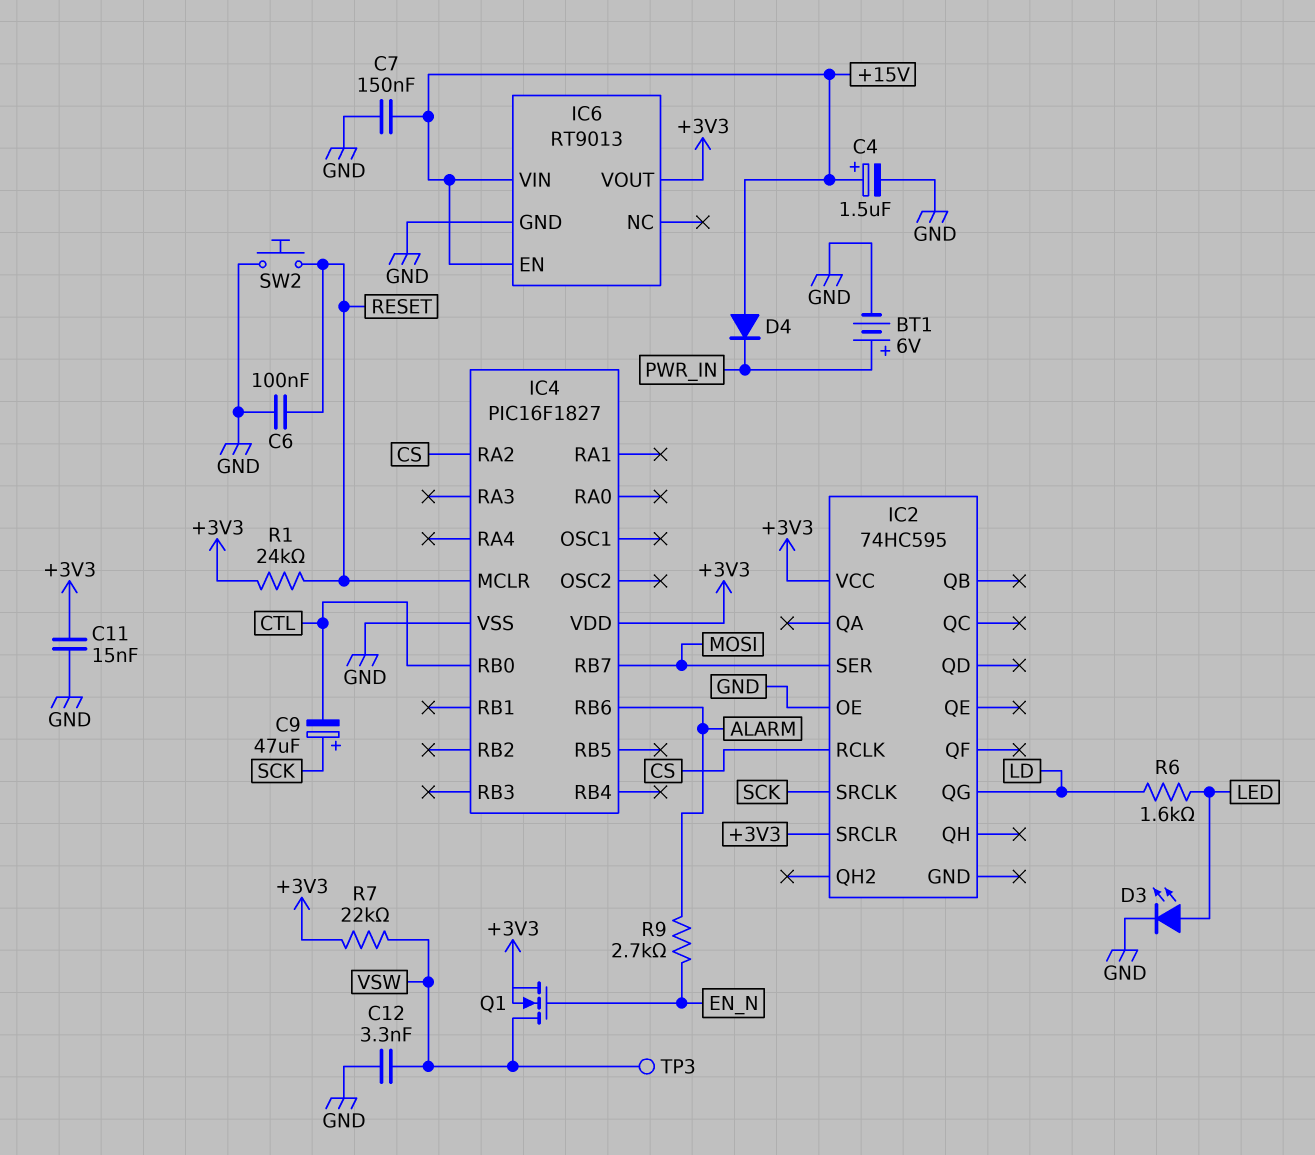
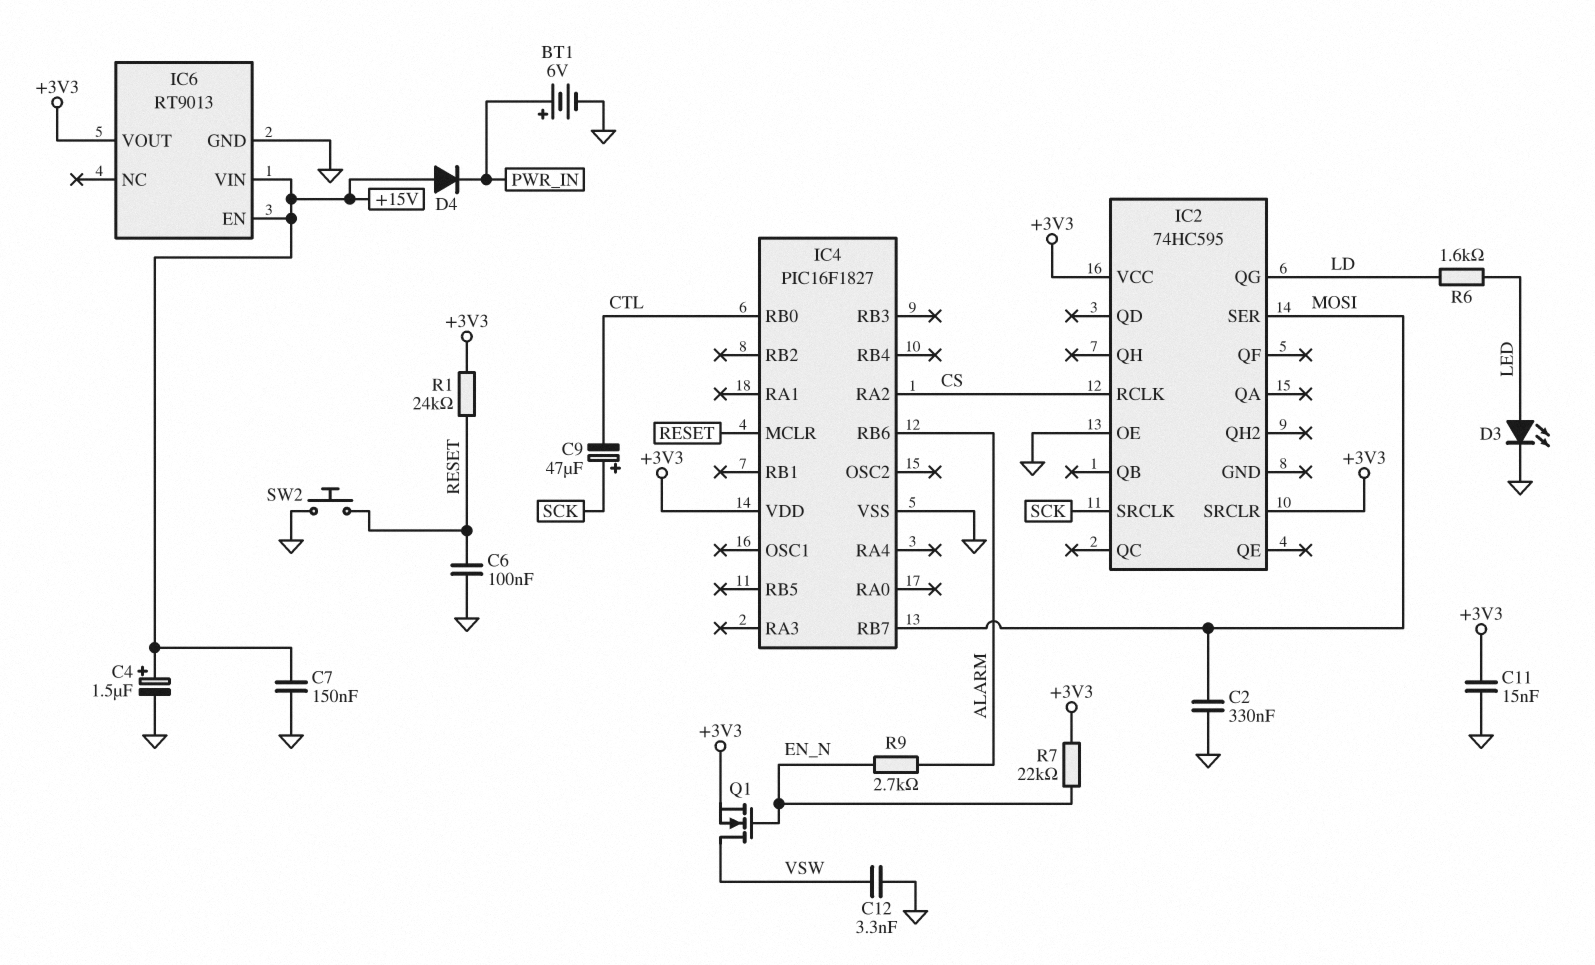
C2: none -> 330nF (GND, MOSI)
R7: 22k (+3V3, VSW) -> 22k (+3V3, EN_N)
TP3: test point (VSW) -> none

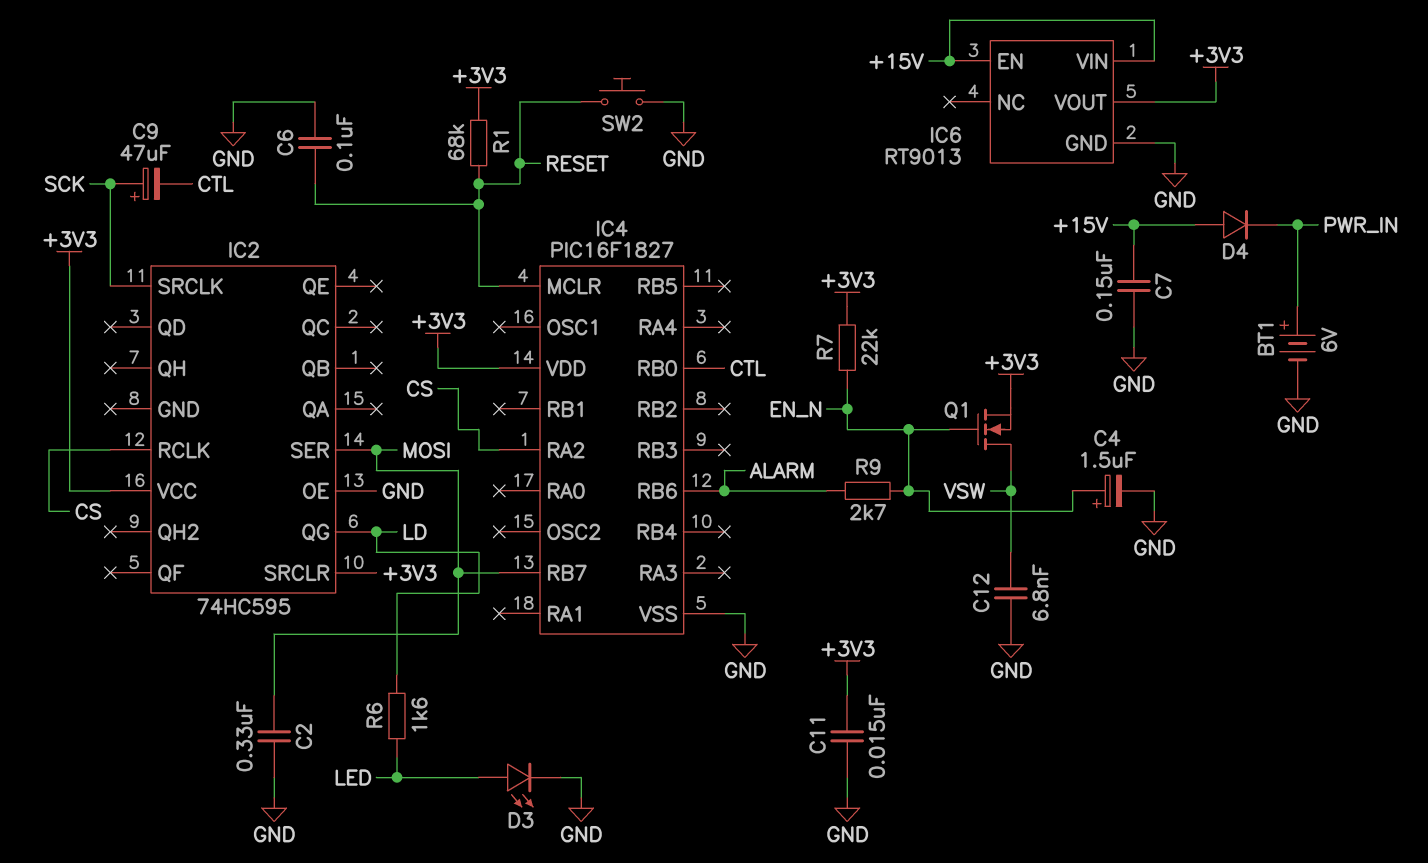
C4: 1.5uF (plus +15V, minus GND) -> 1.5uF (plus EN_N, minus GND)
C12: 3.3nF (GND, VSW) -> 6.8nF (GND, VSW)
R1: 24k (+3V3, RESET) -> 68k (+3V3, RESET)

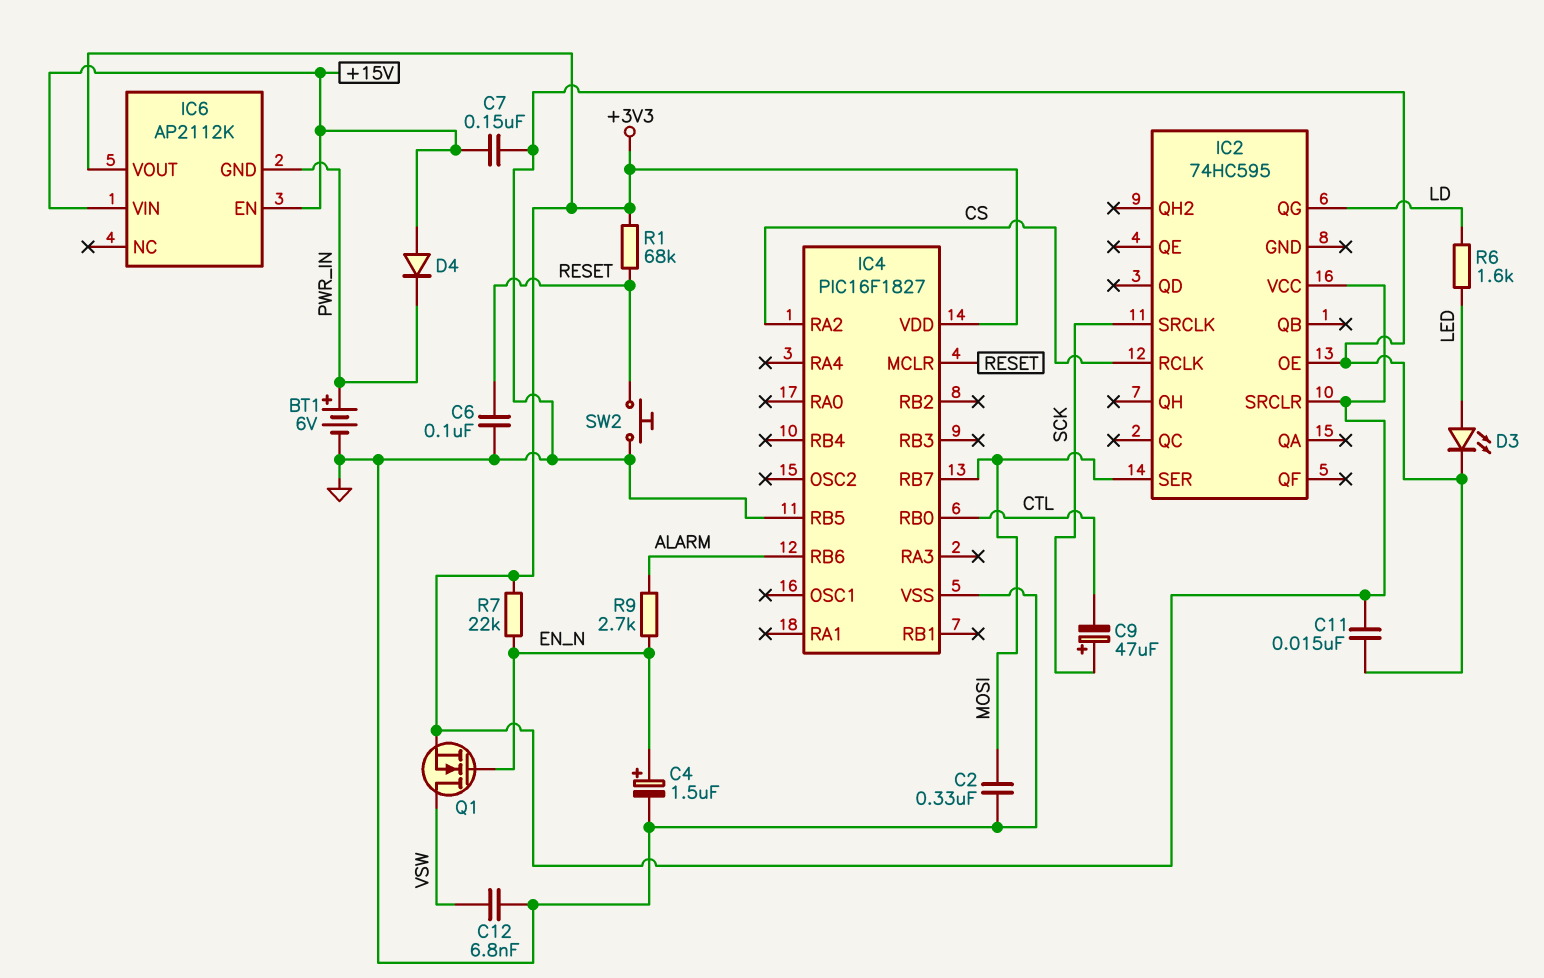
IC4 pin RB5: none -> GND
IC6: RT9013 -> AP2112K
IC6 pin GND: GND -> PWR_IN

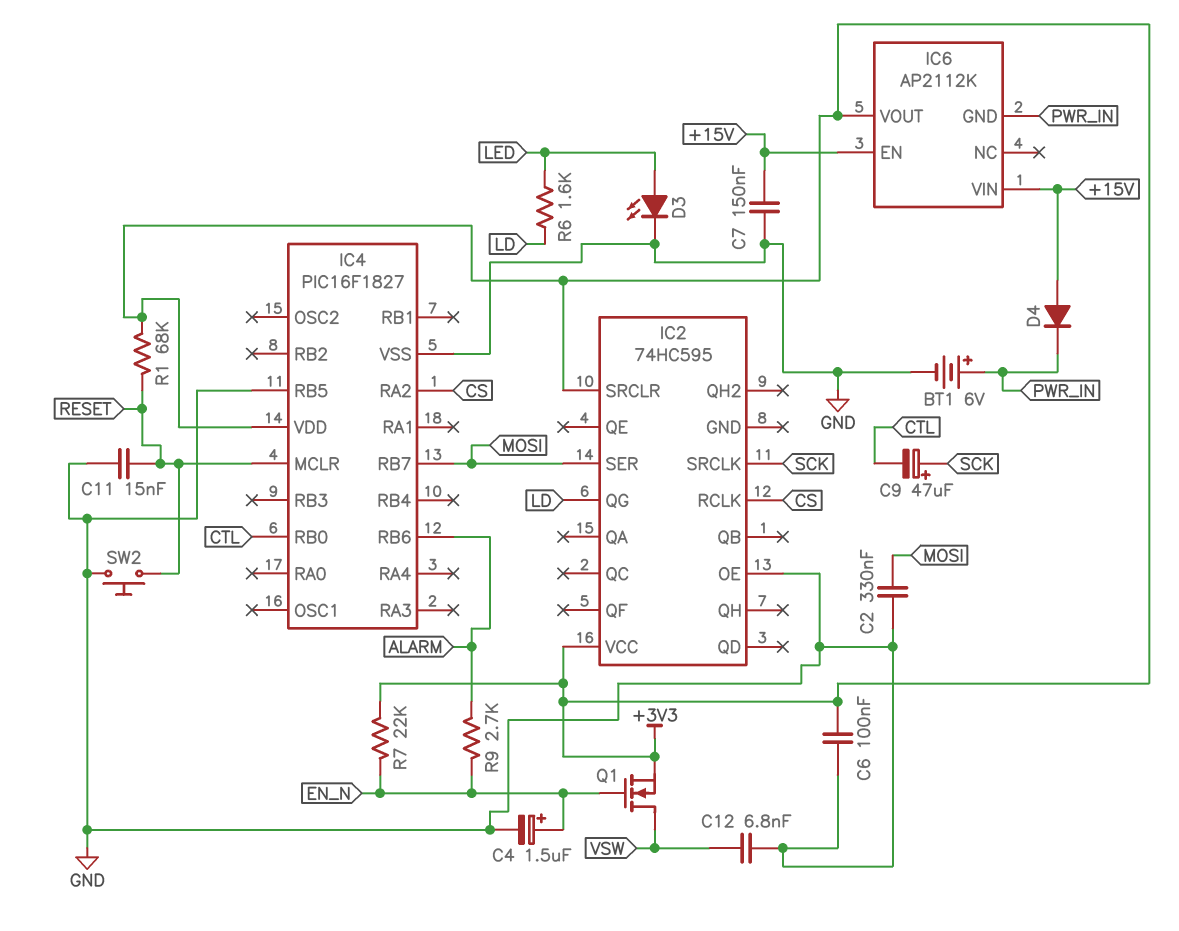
C6: 100nF (GND, RESET) -> 100nF (+3V3, GND)
C11: 15nF (+3V3, GND) -> 15nF (GND, RESET)

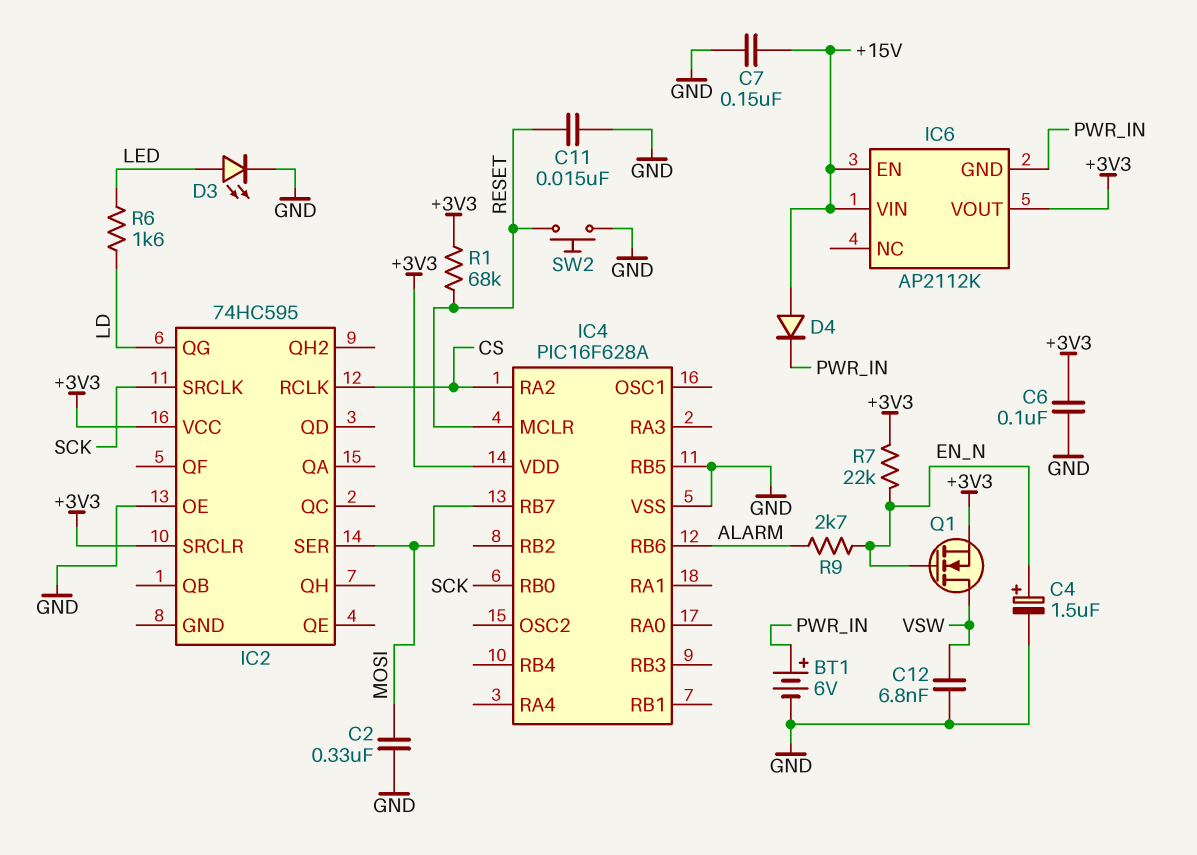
C9: 47uF (plus SCK, minus CTL) -> none
IC4: PIC16F1827 -> PIC16F628A
IC4 pin RB0: CTL -> SCK

